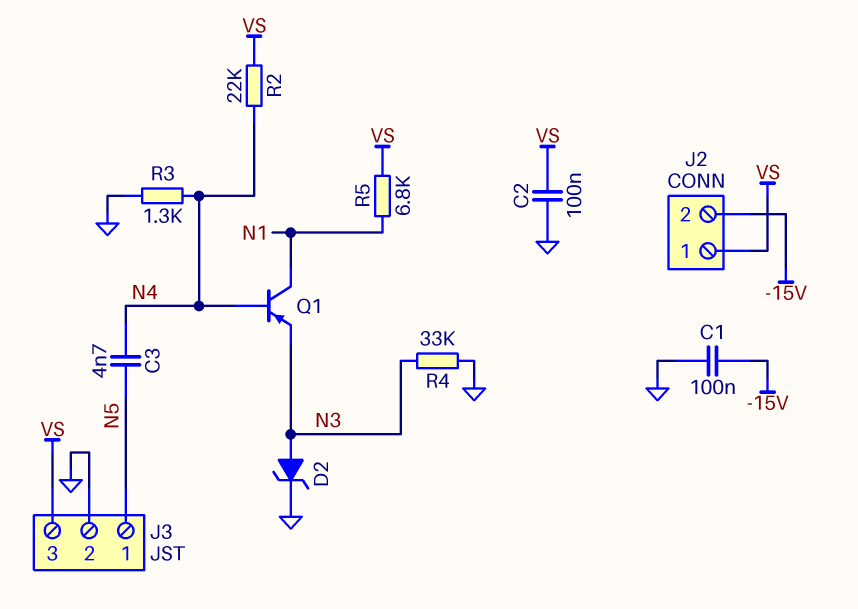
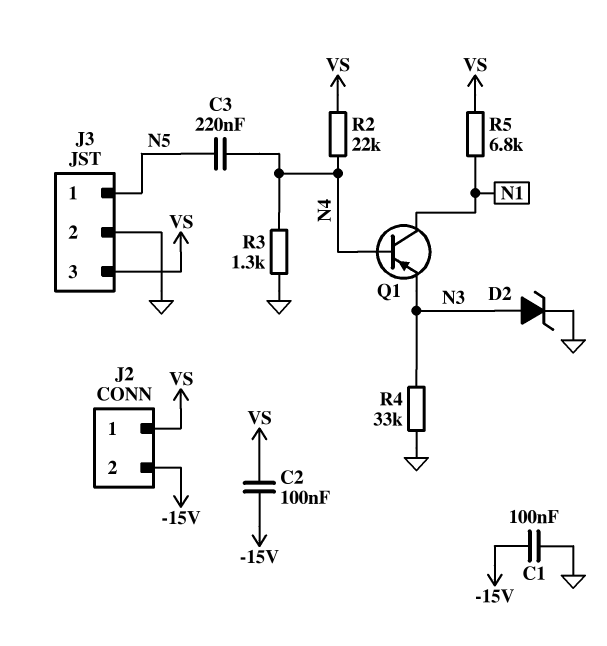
C2: 100nF (GND, VS) -> 100nF (-15V, VS)
C3: 4.7nF (N4, N5) -> 220nF (N4, N5)

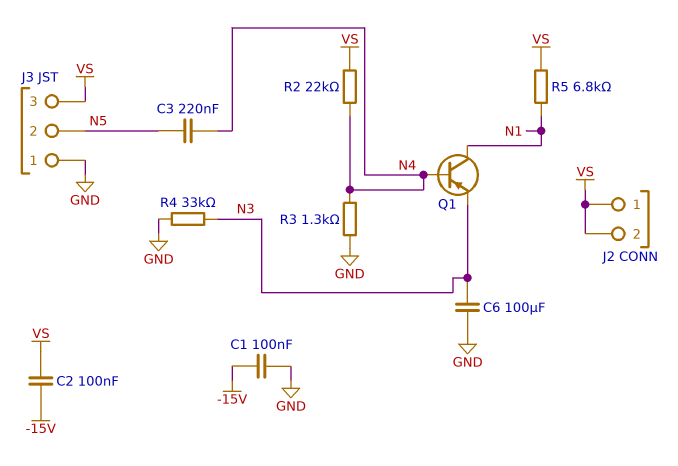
C6: none -> 100uF (GND, N3)
D2: zener (A N3, K GND) -> none
J2 pin 2: -15V -> VS
J3 pin 1: N5 -> GND
J3 pin 2: GND -> N5

